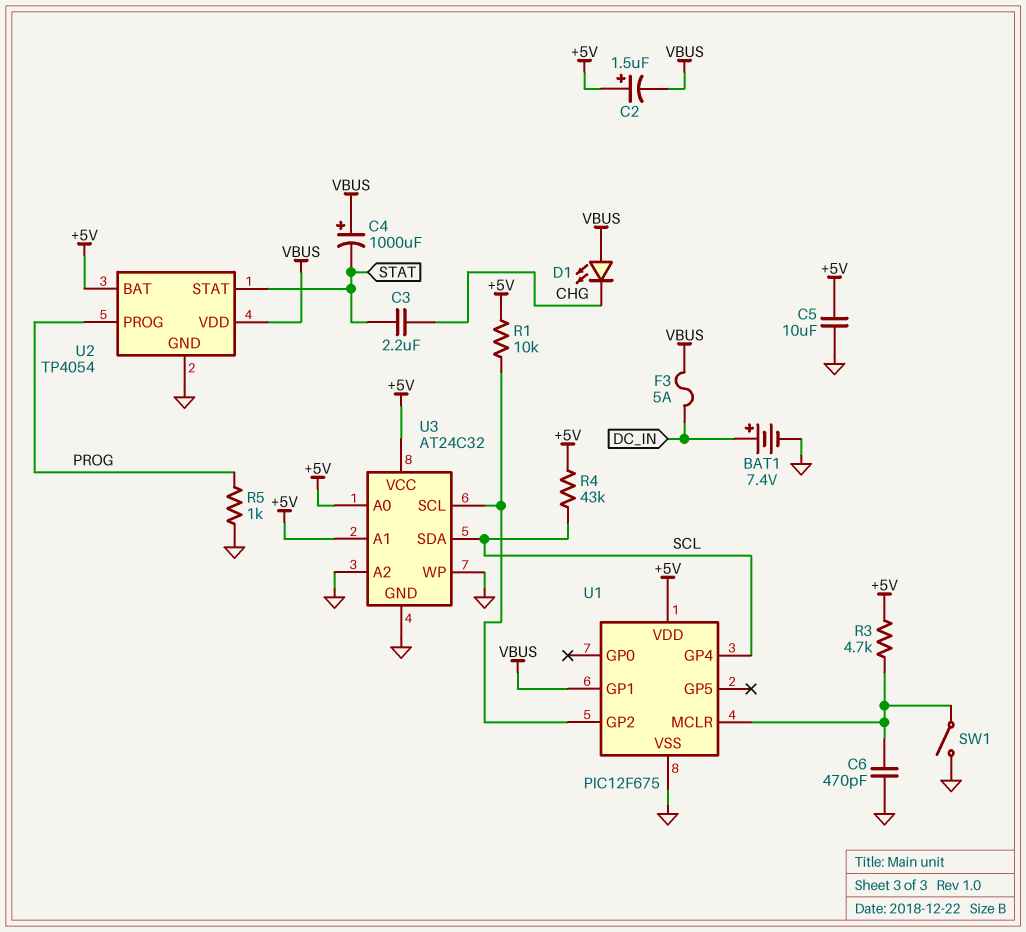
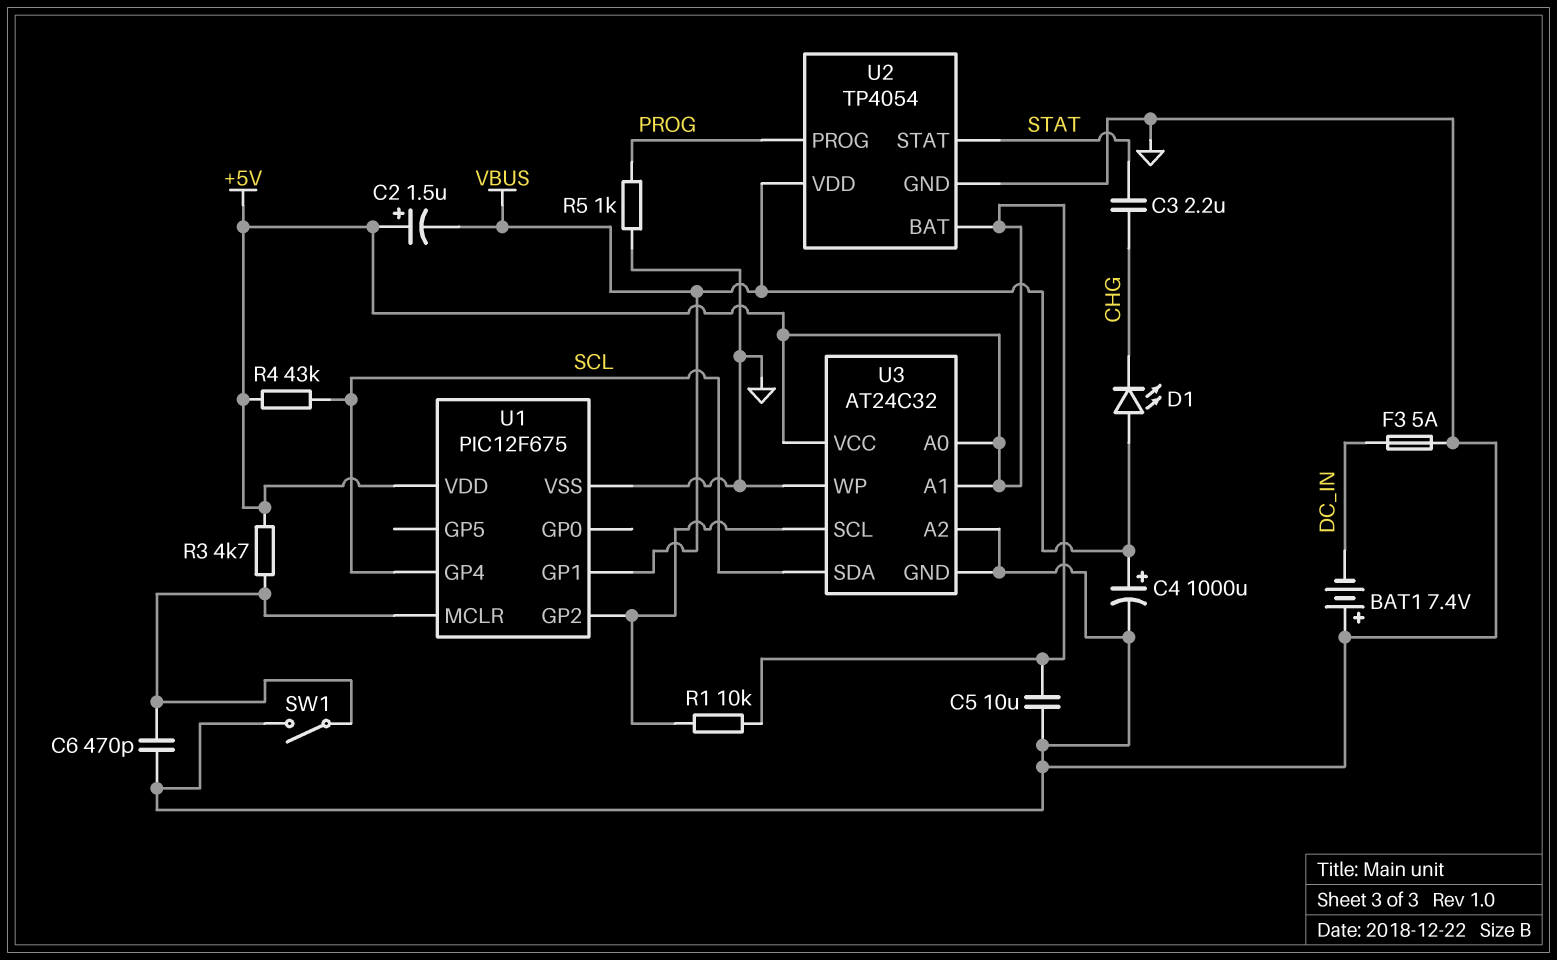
BAT1: 7.4V (plus DC_IN, minus GND) -> 7.4V (plus GND, minus DC_IN)
C4: 1000uF (plus VBUS, minus STAT) -> 1000uF (plus VBUS, minus GND)
F3: 5A (DC_IN, VBUS) -> 5A (DC_IN, GND)

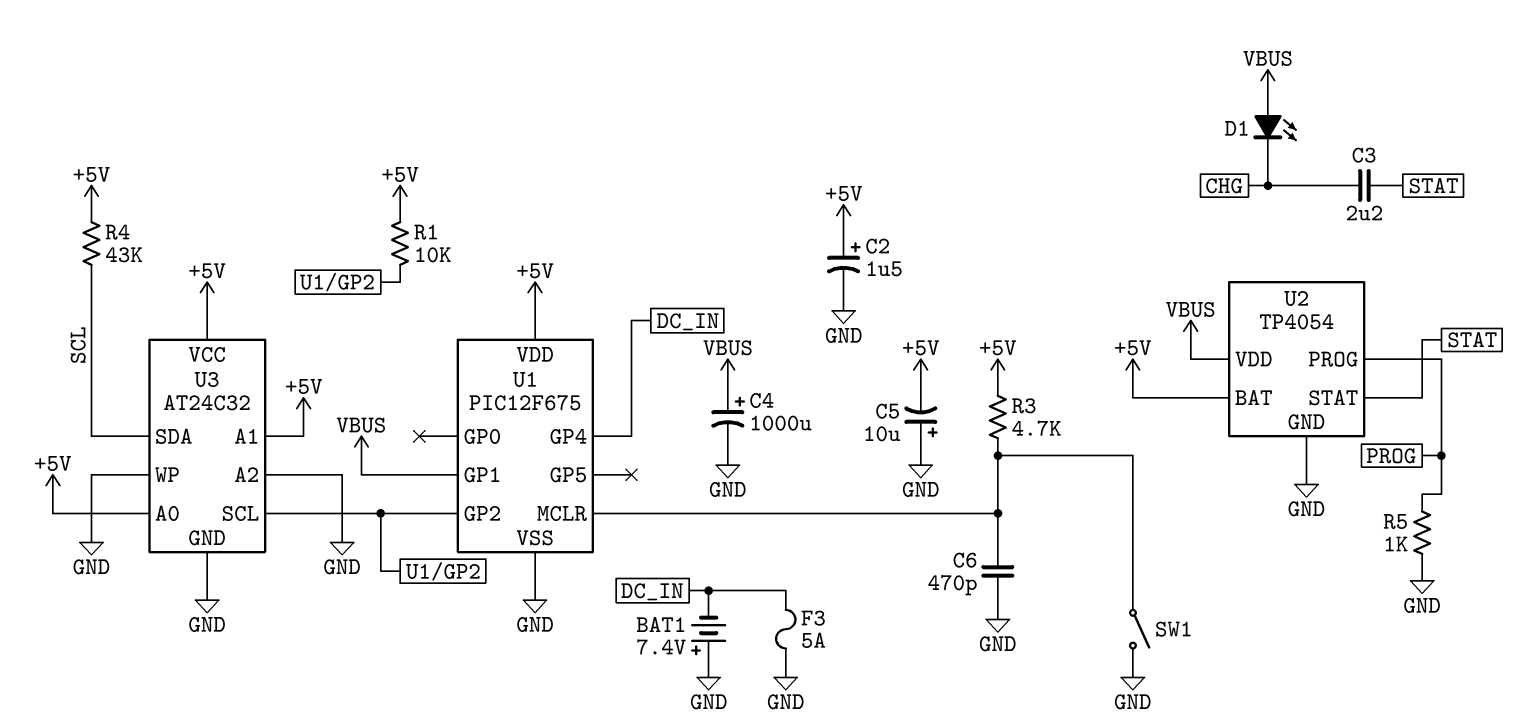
C2: 1.5uF (plus +5V, minus VBUS) -> 1.5uF (plus +5V, minus GND)
C5: 10uF (+5V, GND) -> 10uF (plus GND, minus +5V)
U1 pin GP4: SCL -> DC_IN

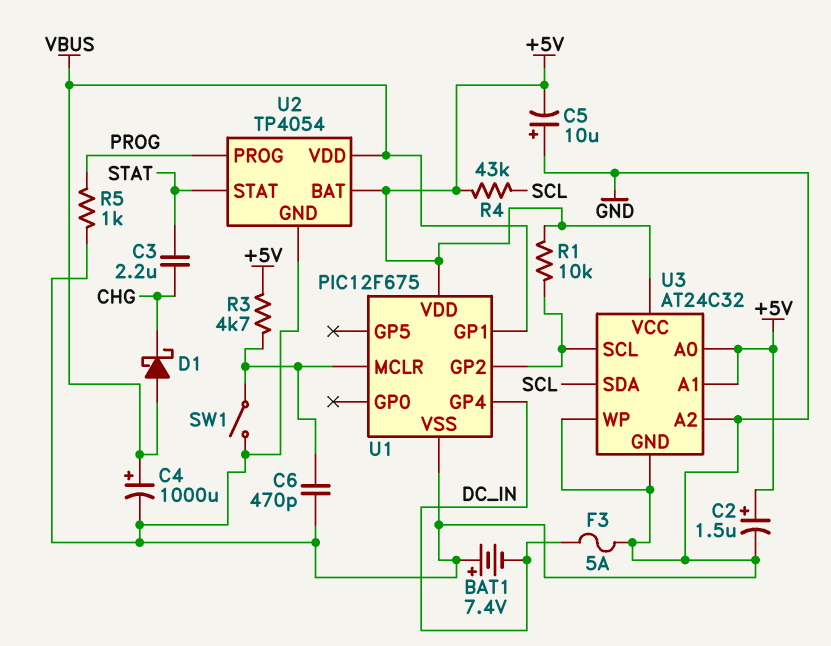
D1: LED (A VBUS, K CHG) -> schottky (A VBUS, K CHG)

